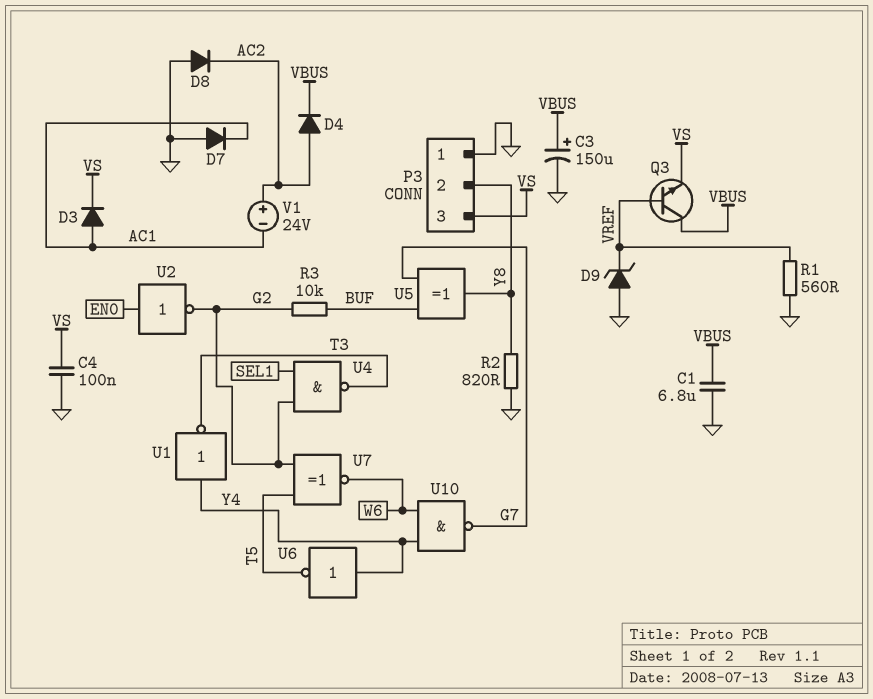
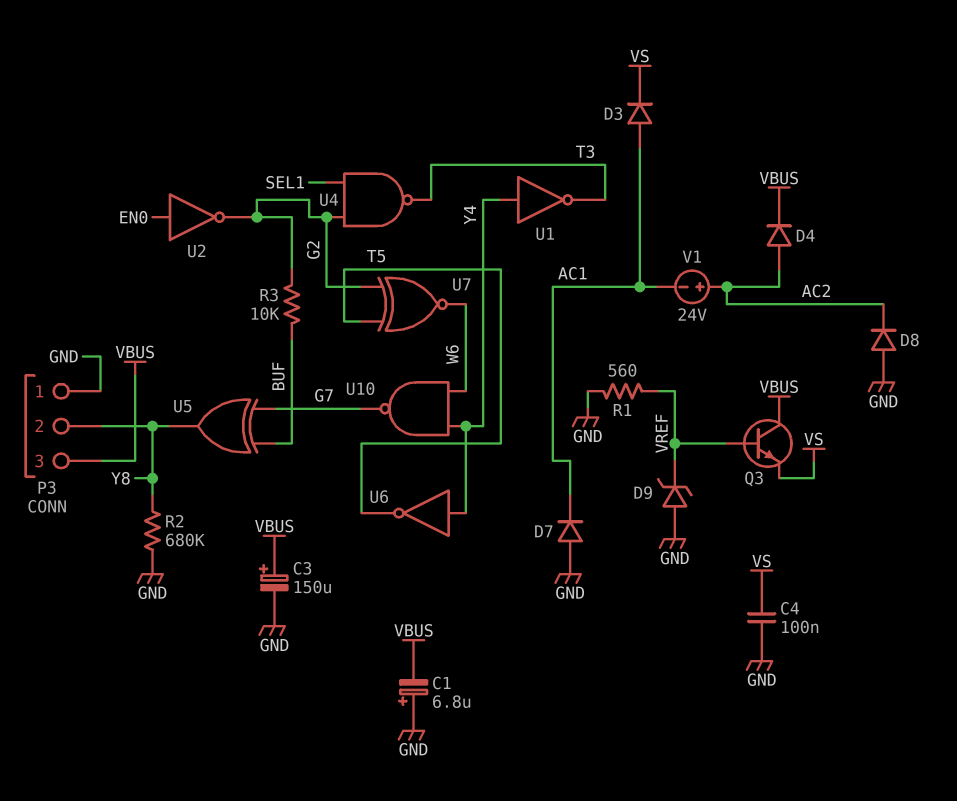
C1: 6.8uF (GND, VBUS) -> 6.8uF (plus GND, minus VBUS)
P3 pin 3: VS -> VBUS
R2: 820 (GND, Y8) -> 680k (GND, Y8)

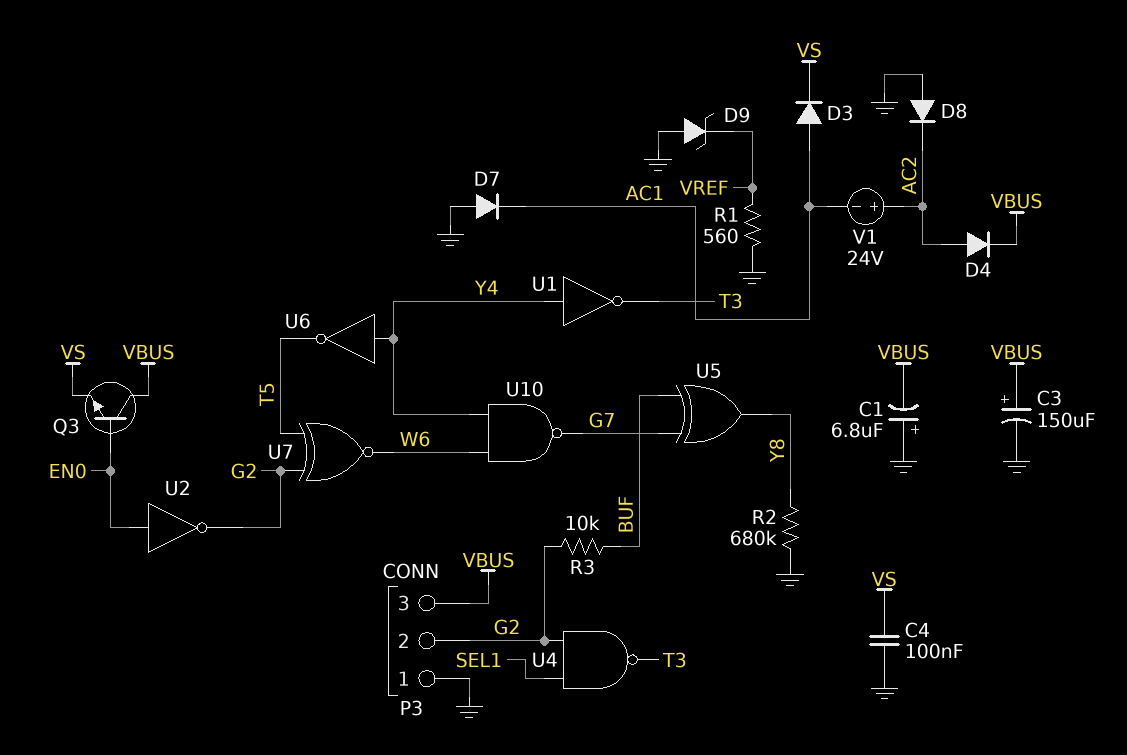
P3 pin 2: Y8 -> G2
Q3: NPN (B VREF, C VBUS, E VS) -> NPN (B EN0, C VBUS, E VS)

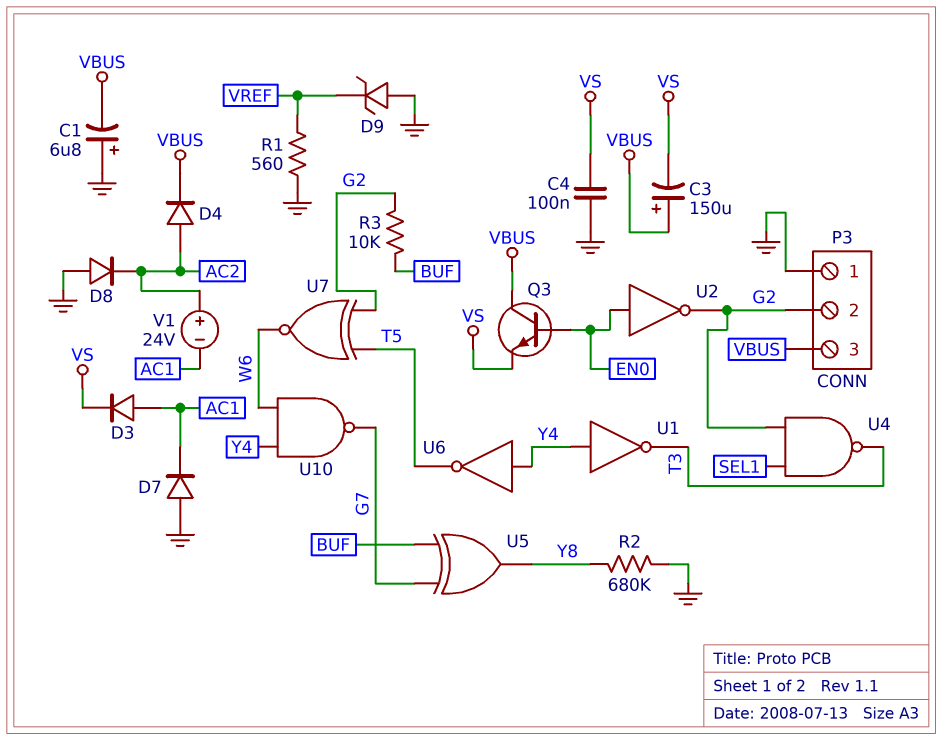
C3: 150uF (plus VBUS, minus GND) -> 150uF (plus VBUS, minus VS)

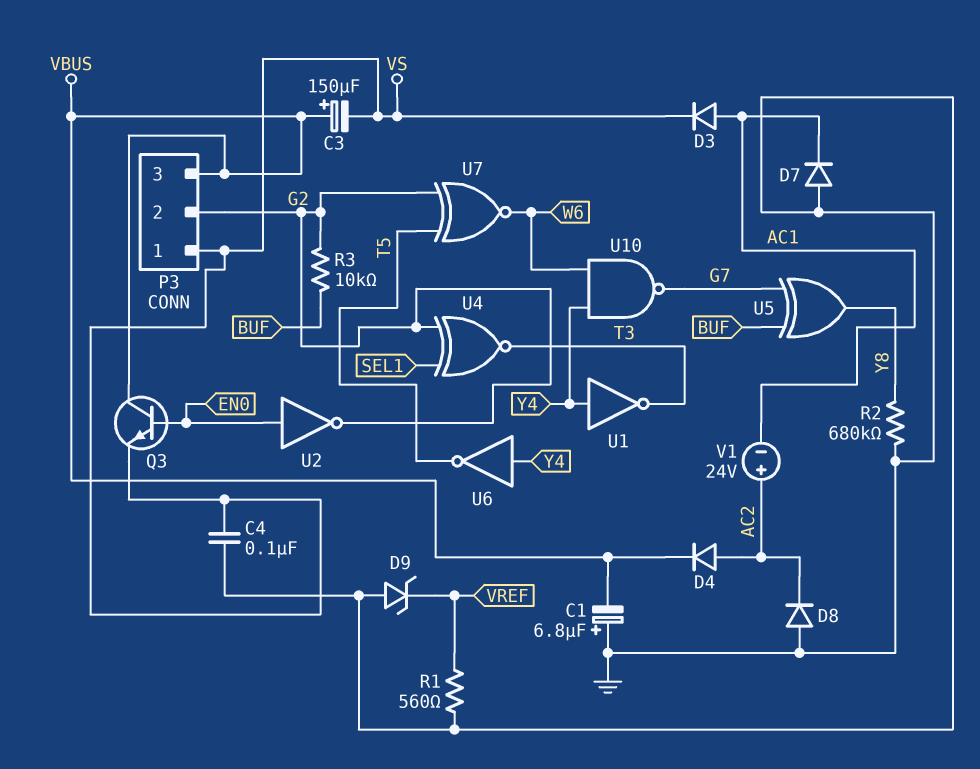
P3 pin 1: GND -> VS
U4: NAND (in G2, in SEL1, out T3) -> XNOR (in G2, in SEL1, out T3)

